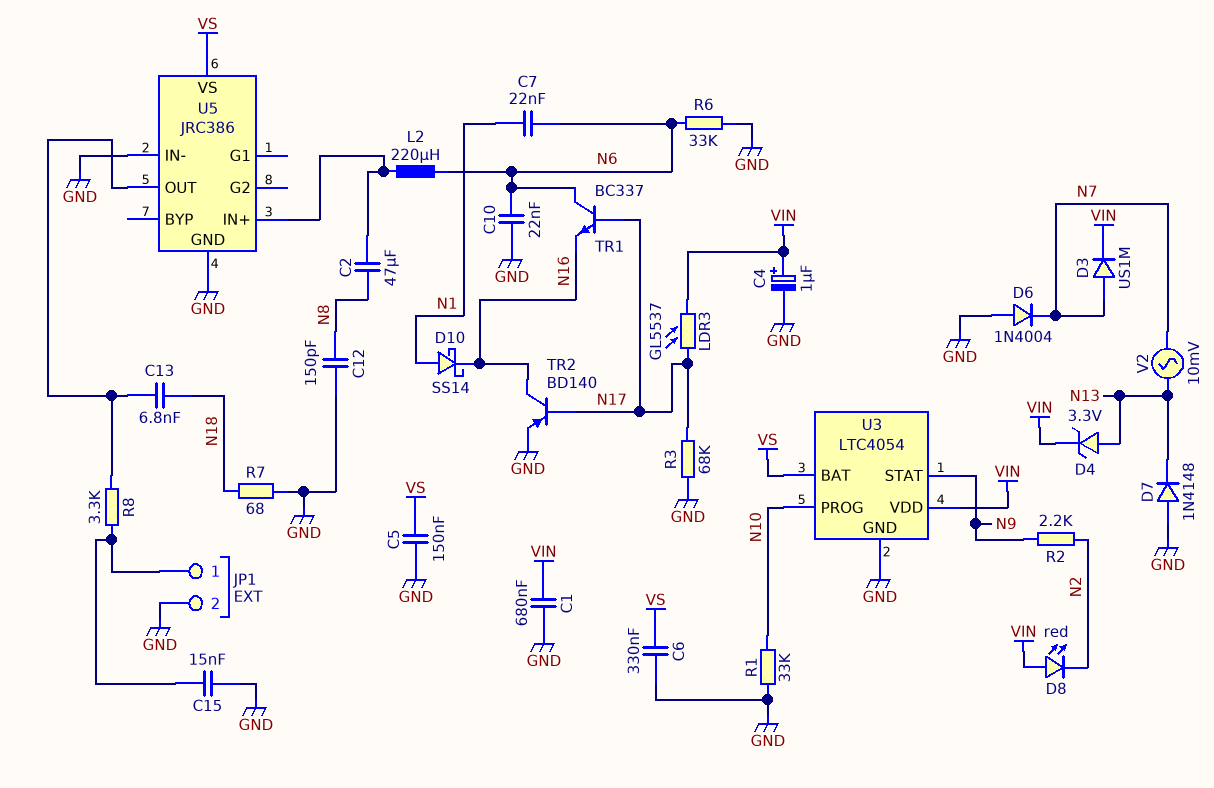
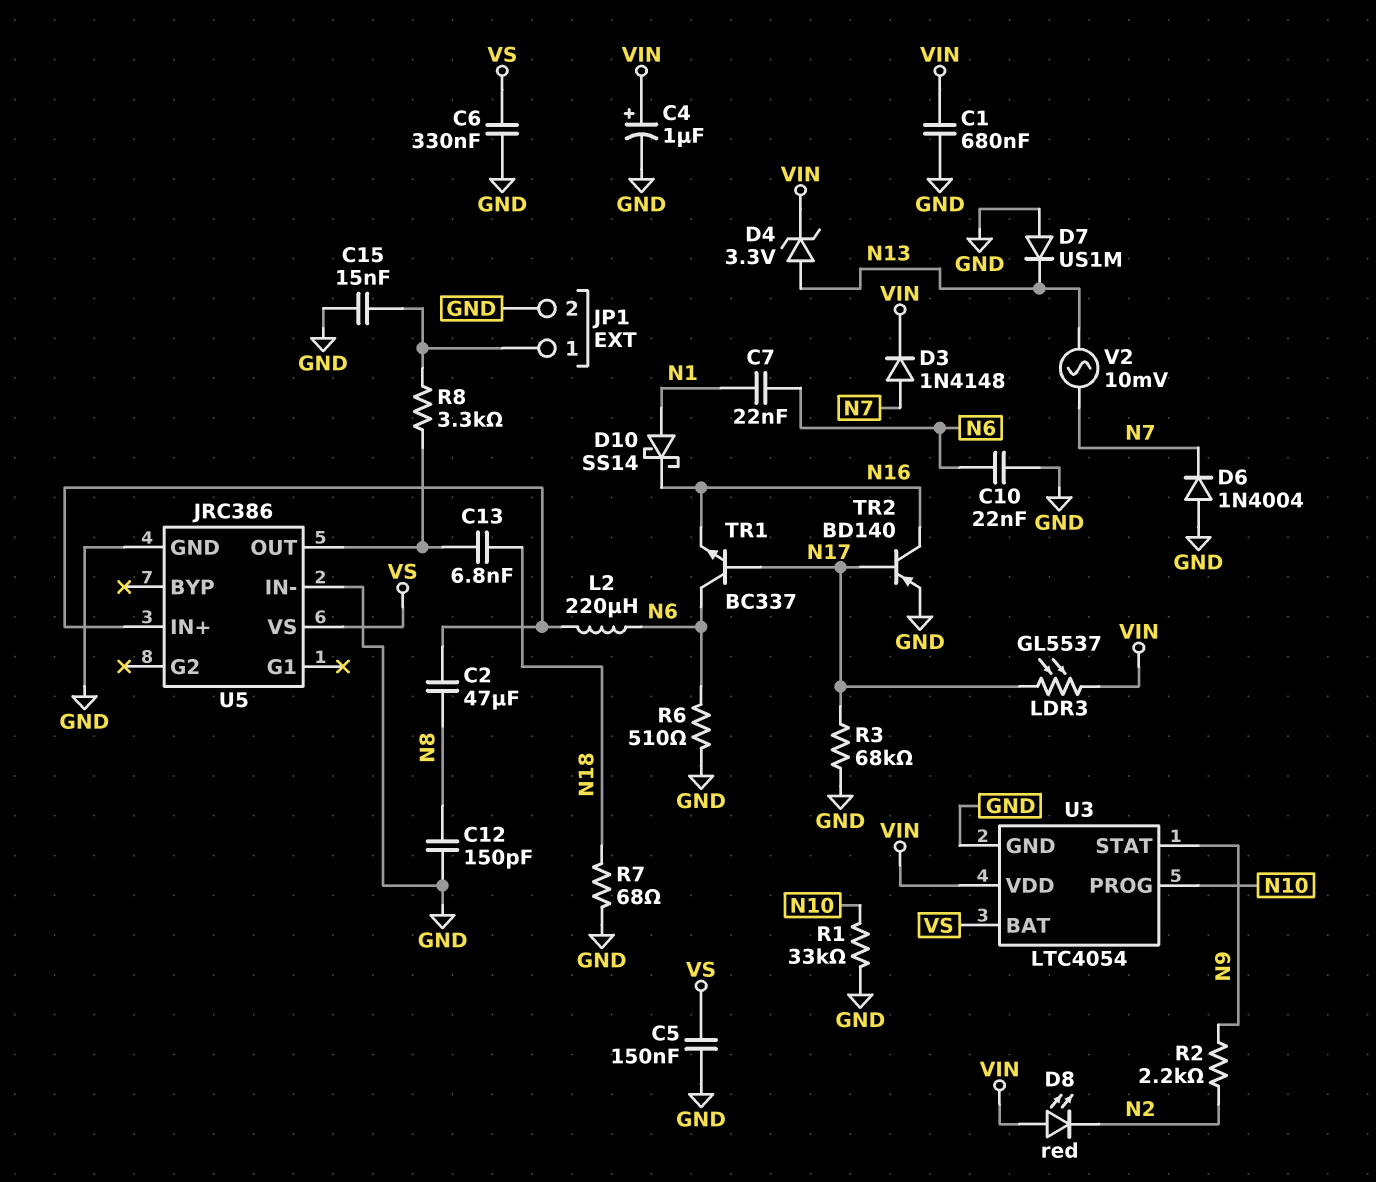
D3: diode US1M (A N7, K VIN) -> diode 1N4148 (A N7, K VIN)
D7: diode 1N4148 (A GND, K N13) -> diode US1M (A GND, K N13)
R6: 33k (GND, N6) -> 510 (GND, N6)

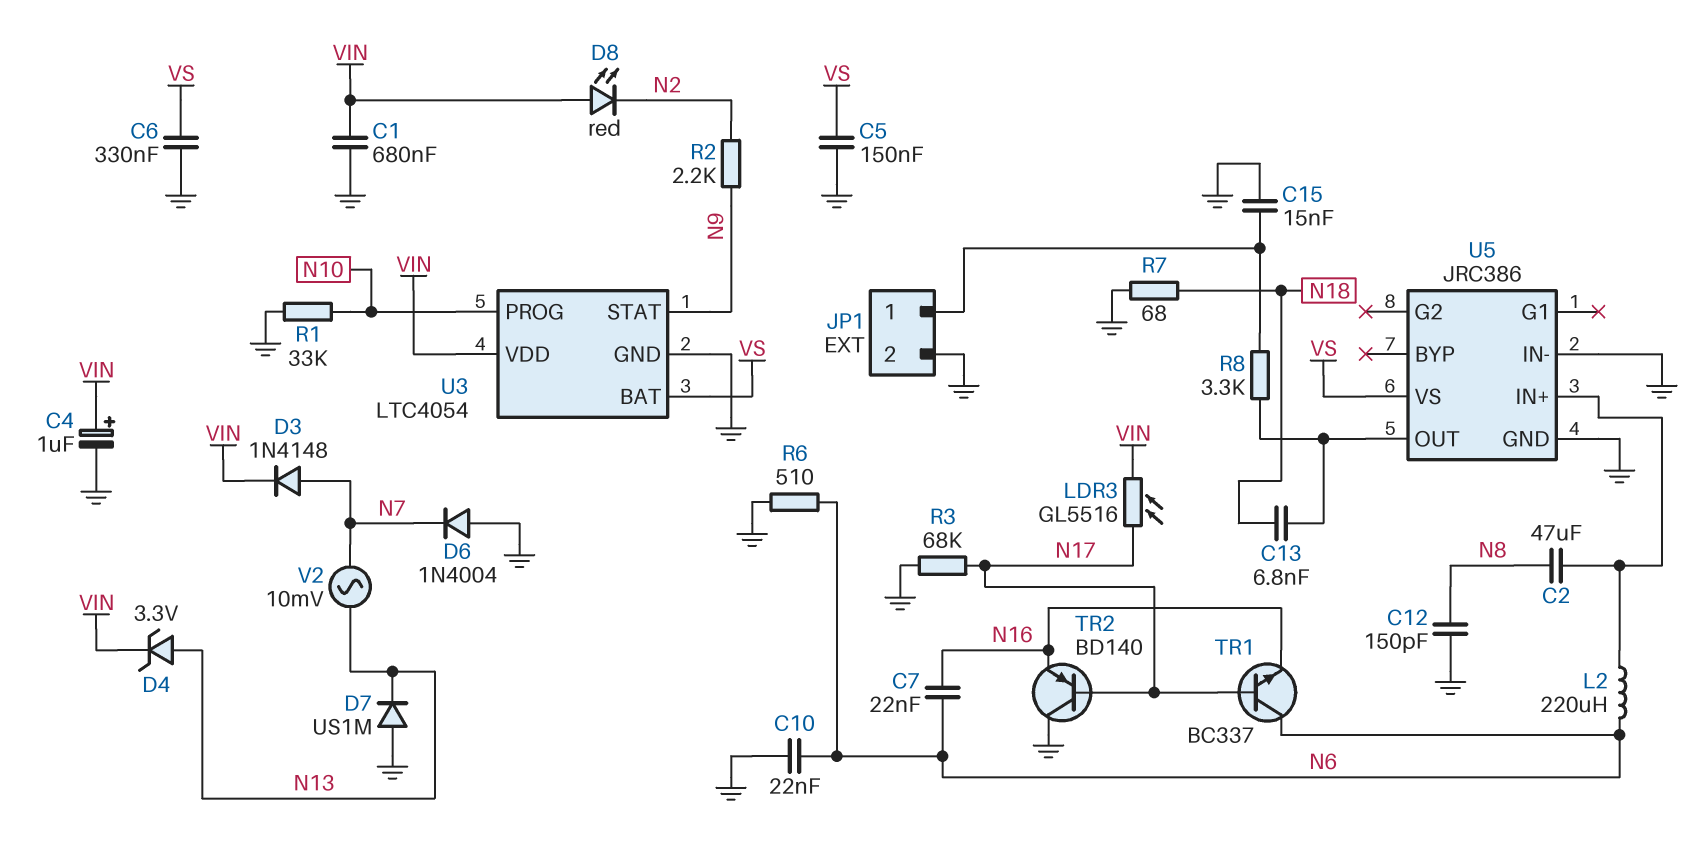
C7: 22nF (N1, N6) -> 22nF (N6, N16)
D10: schottky SS14 (A N1, K N16) -> none
LDR3: GL5537 (N17, VIN) -> GL5516 (N17, VIN)
TR2: PNP BD140 (B N17, C N16, E GND) -> PNP BD140 (B N17, C GND, E N16)

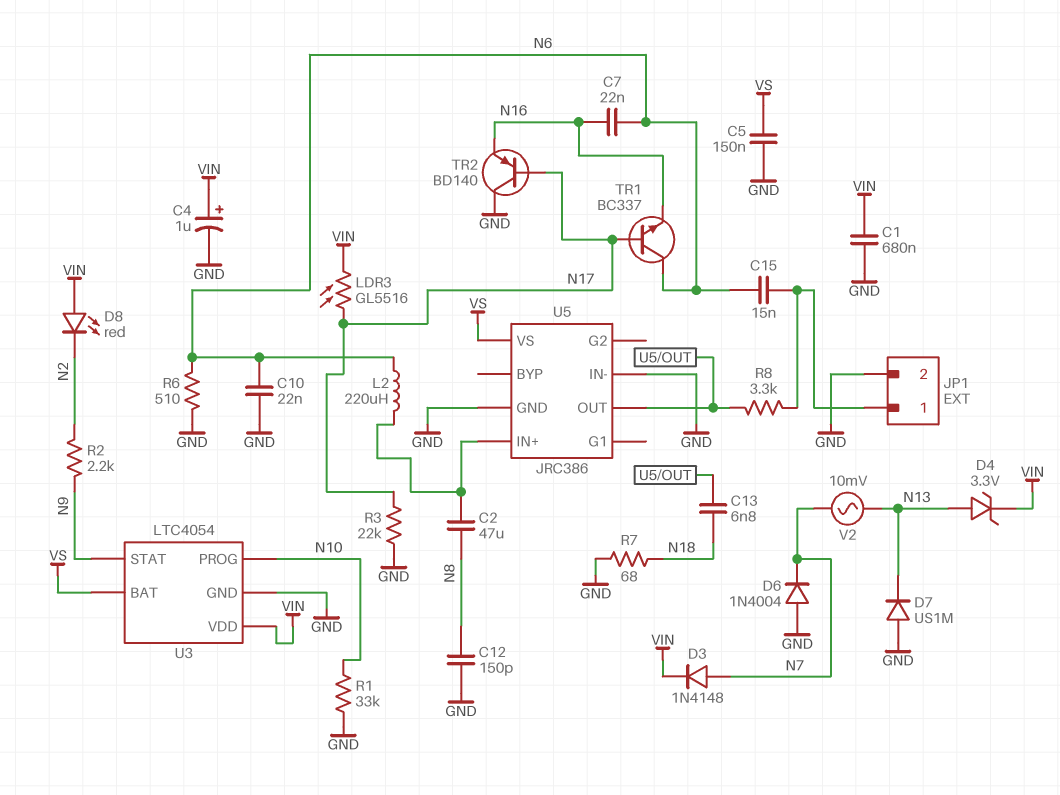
C6: 330nF (GND, VS) -> none
C15: 15nF (GND, JP1/1) -> 15nF (JP1/1, N6)
R3: 68k (GND, N17) -> 22k (GND, N17)

